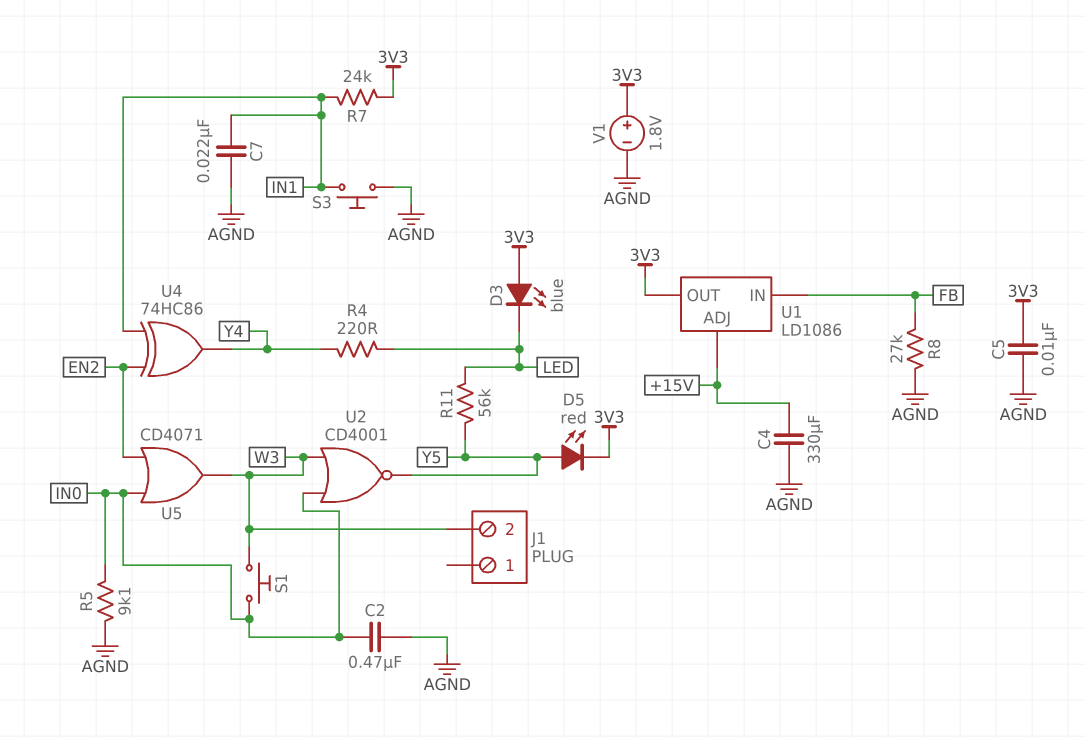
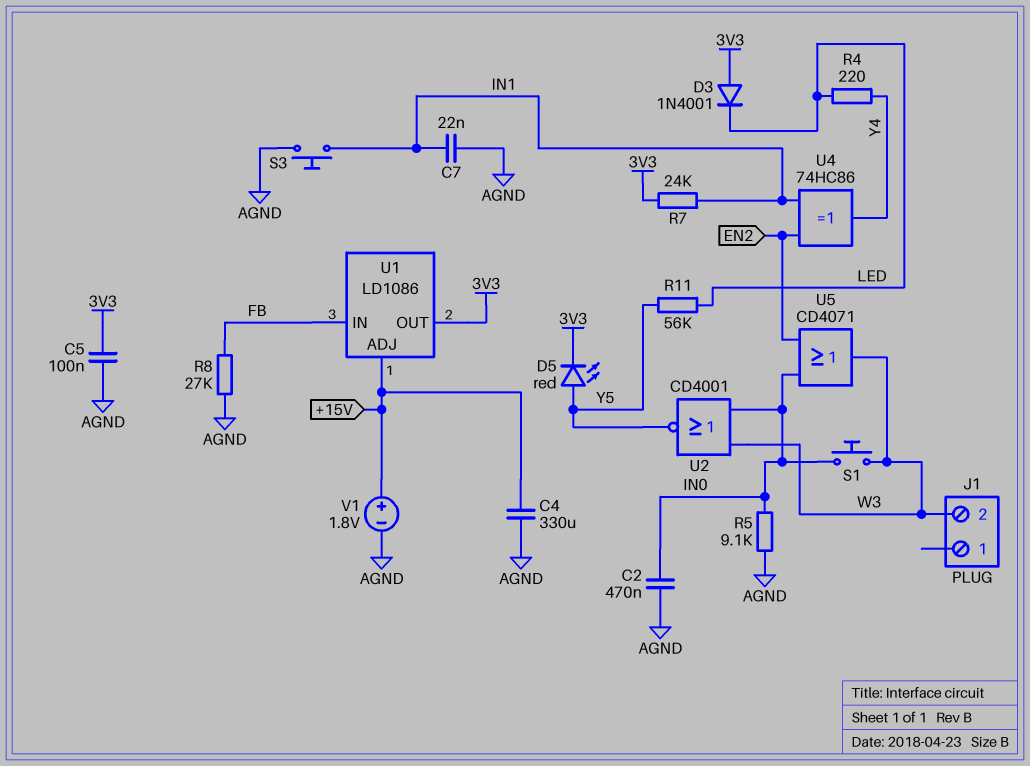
C5: 10nF (3V3, AGND) -> 100nF (3V3, AGND)
D3: LED blue (A 3V3, K LED) -> diode 1N4001 (A 3V3, K LED)
V1: 1.8V (plus 3V3, minus AGND) -> 1.8V (plus +15V, minus AGND)

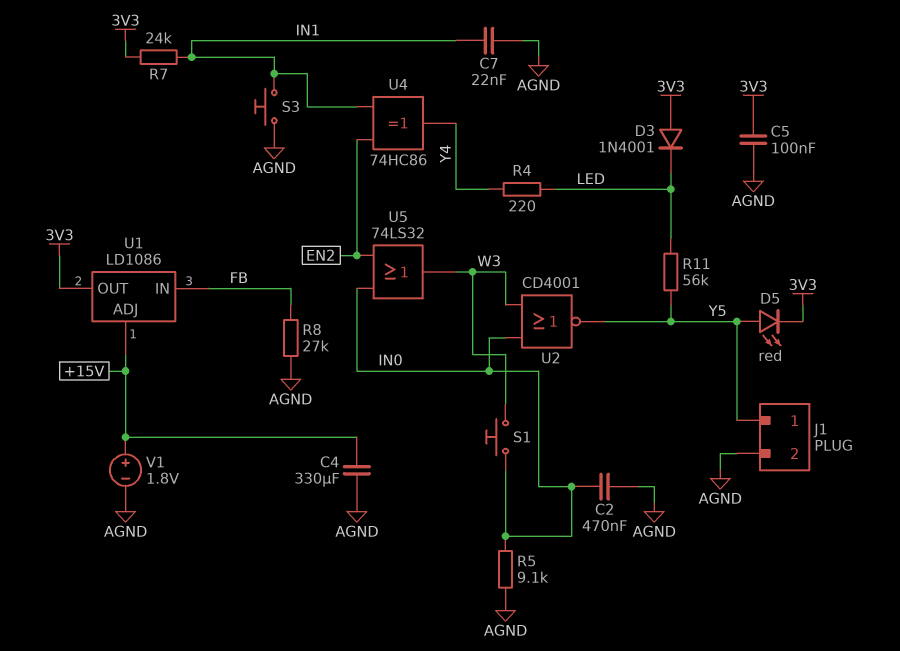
J1 pin 1: none -> Y5
J1 pin 2: W3 -> AGND
U5: OR CD4071 (in EN2, in IN0, out W3) -> OR 74LS32 (in EN2, in IN0, out W3)

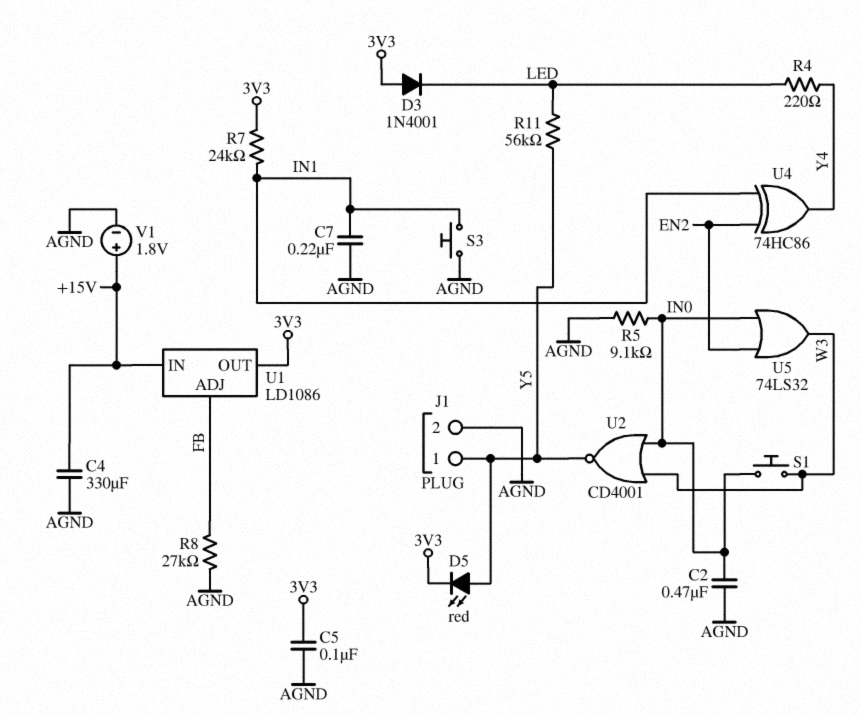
C7: 22nF (AGND, IN1) -> 220nF (AGND, IN1)
U1 pin ADJ: +15V -> FB
U1 pin IN: FB -> +15V

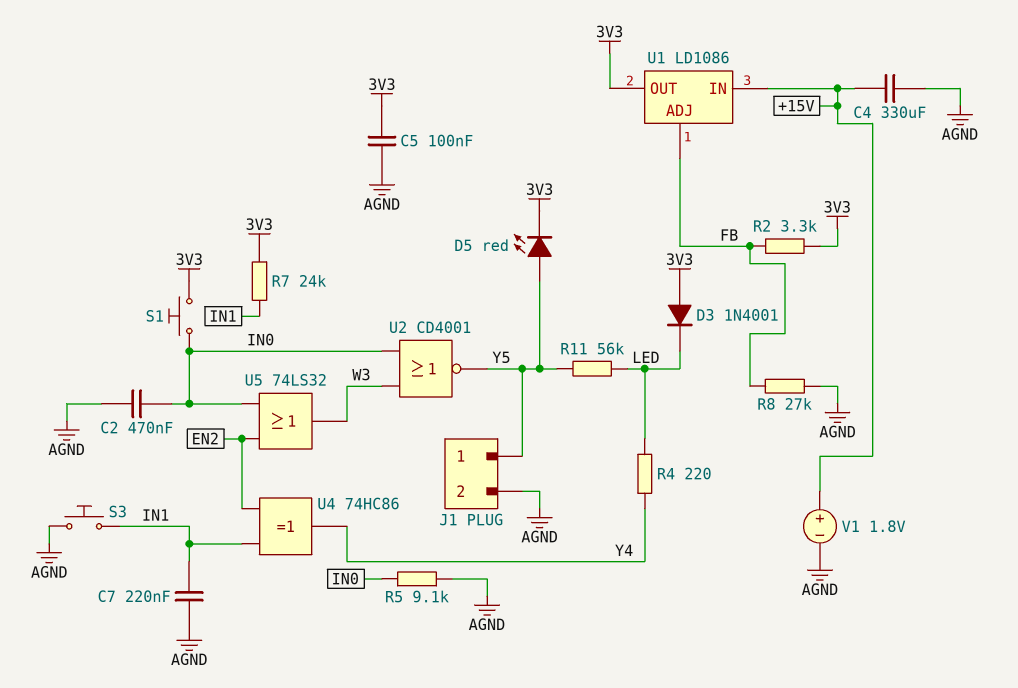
R2: none -> 3.3k (3V3, FB)
S1: button (IN0, W3) -> button (3V3, IN0)

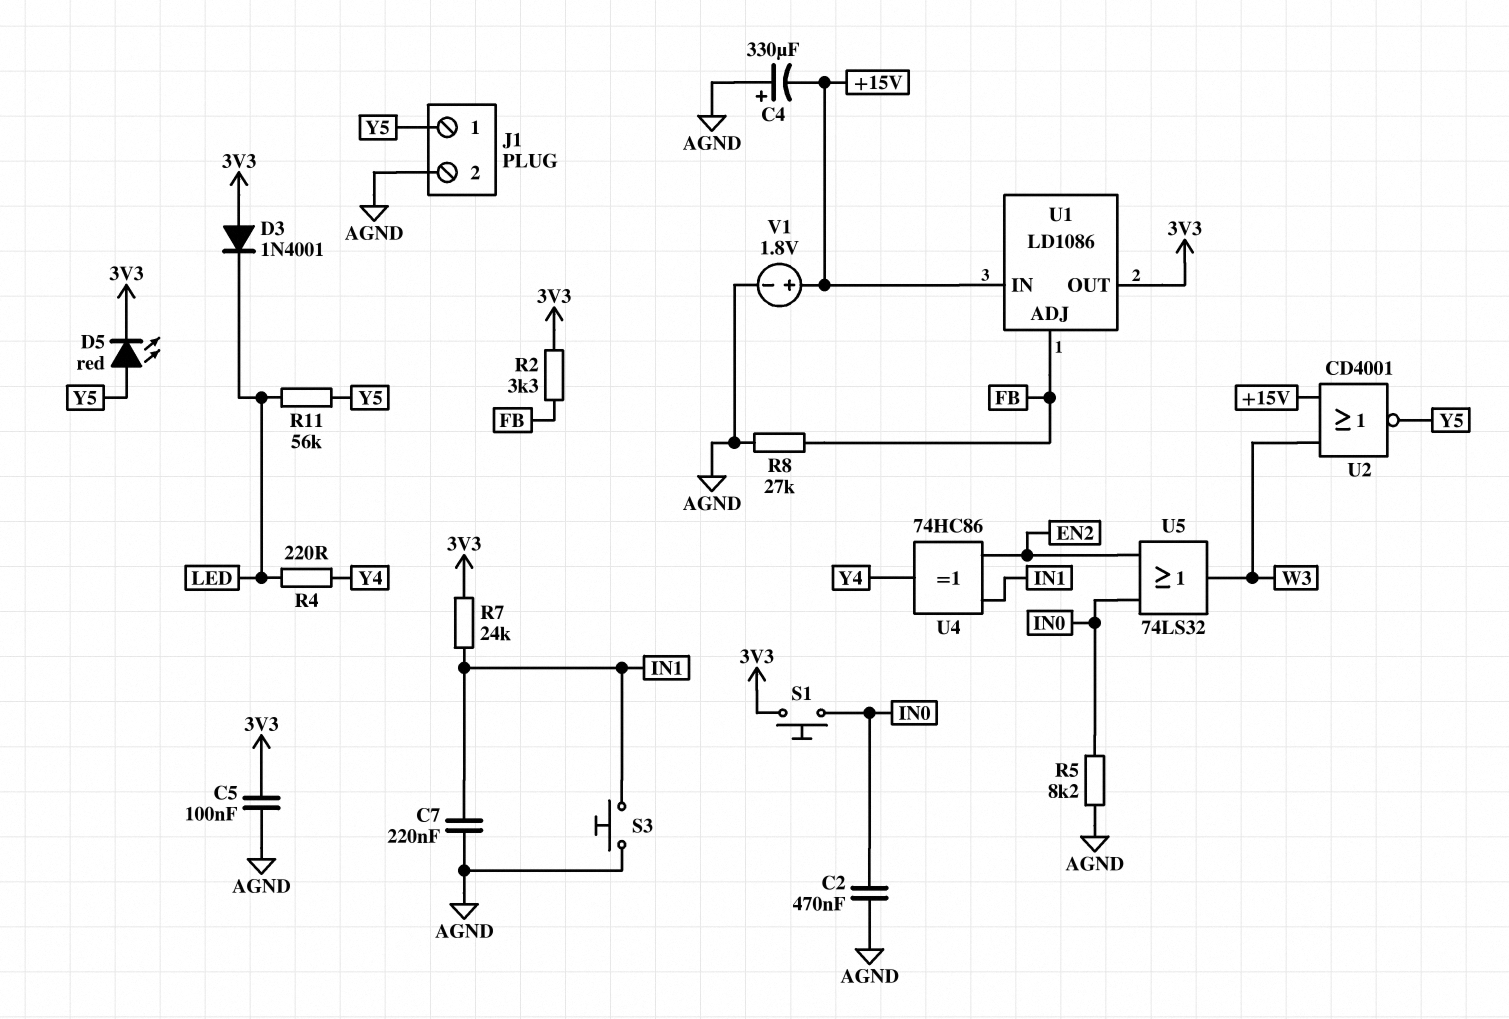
C4: 330uF (+15V, AGND) -> 330uF (plus AGND, minus +15V)
R5: 9.1k (AGND, IN0) -> 8.2k (AGND, IN0)
U2: NOR CD4001 (in IN0, in W3, out Y5) -> NOR CD4001 (in +15V, in W3, out Y5)

